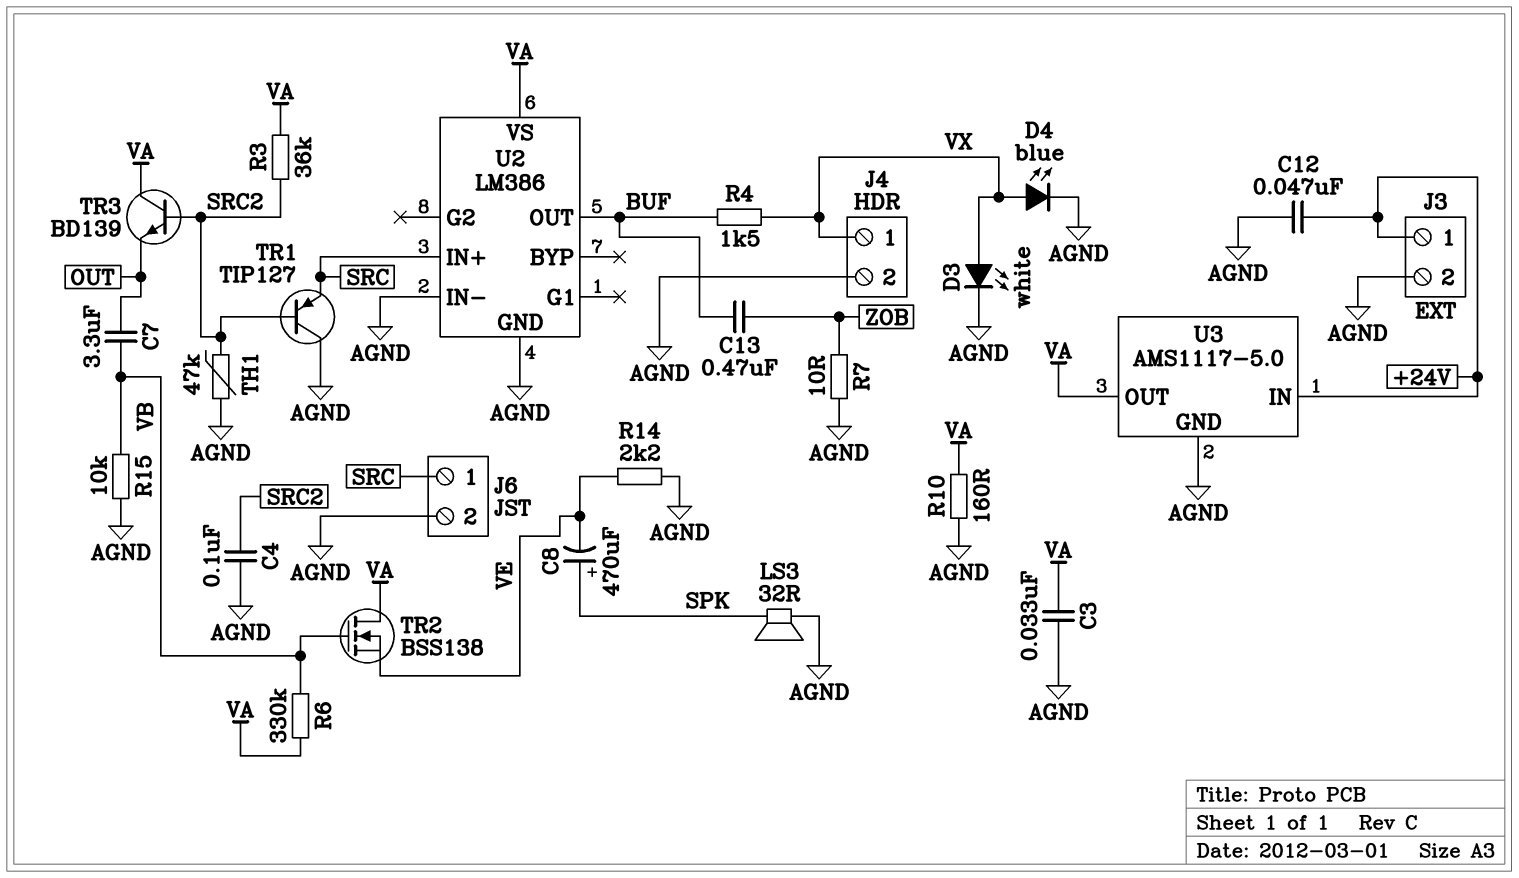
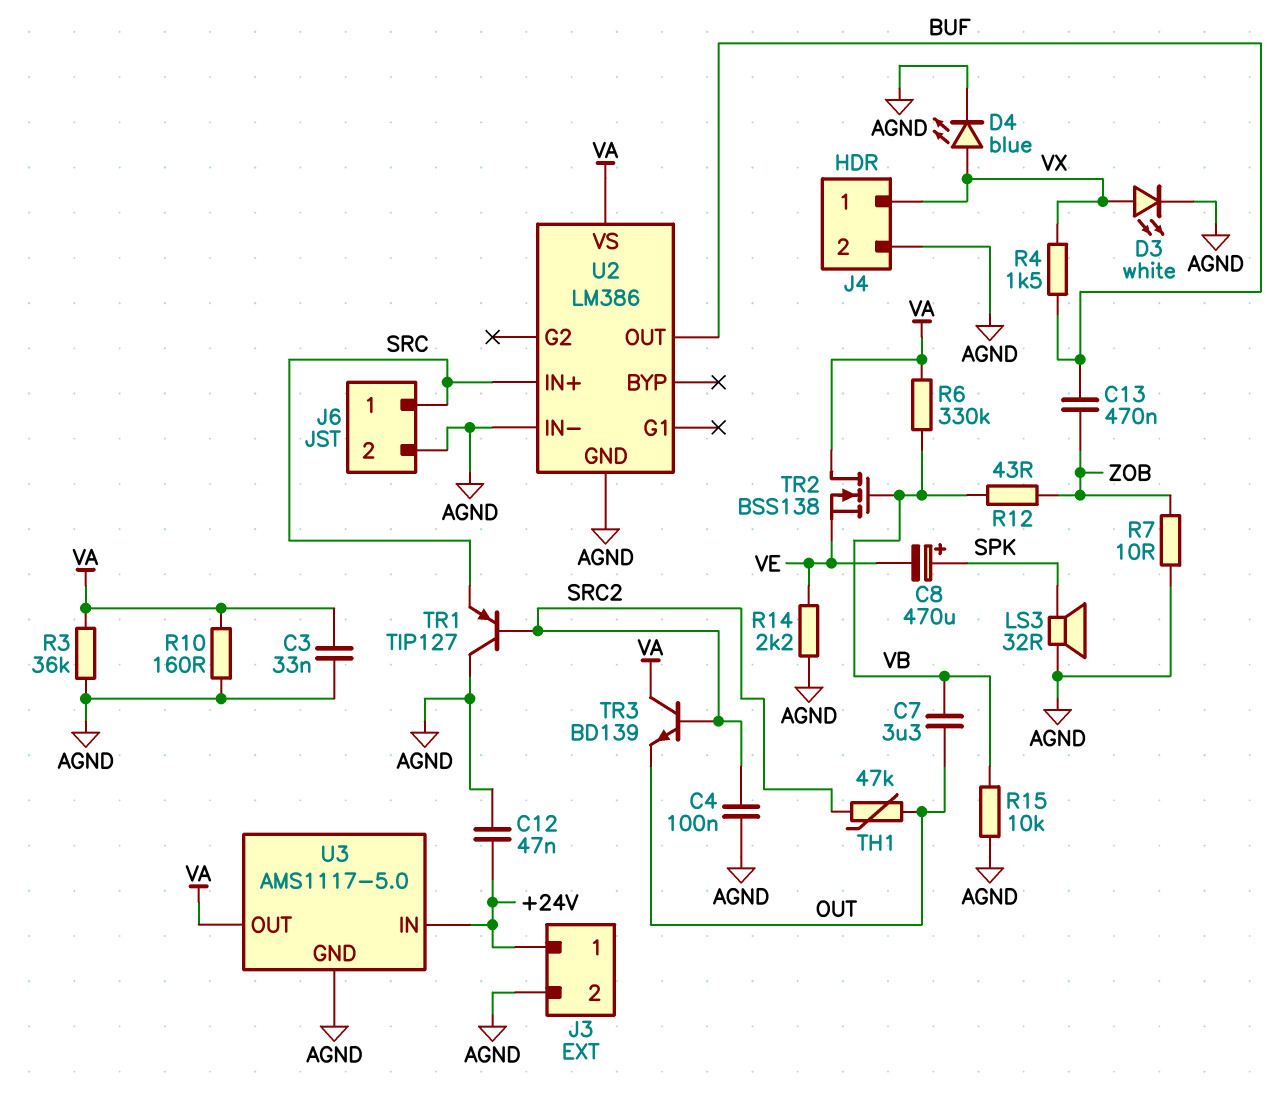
R3: 36k (SRC2, VA) -> 36k (AGND, VA)
R12: none -> 43 (VB, ZOB)
TH1: 47k (AGND, SRC2) -> 47k (OUT, SRC2)

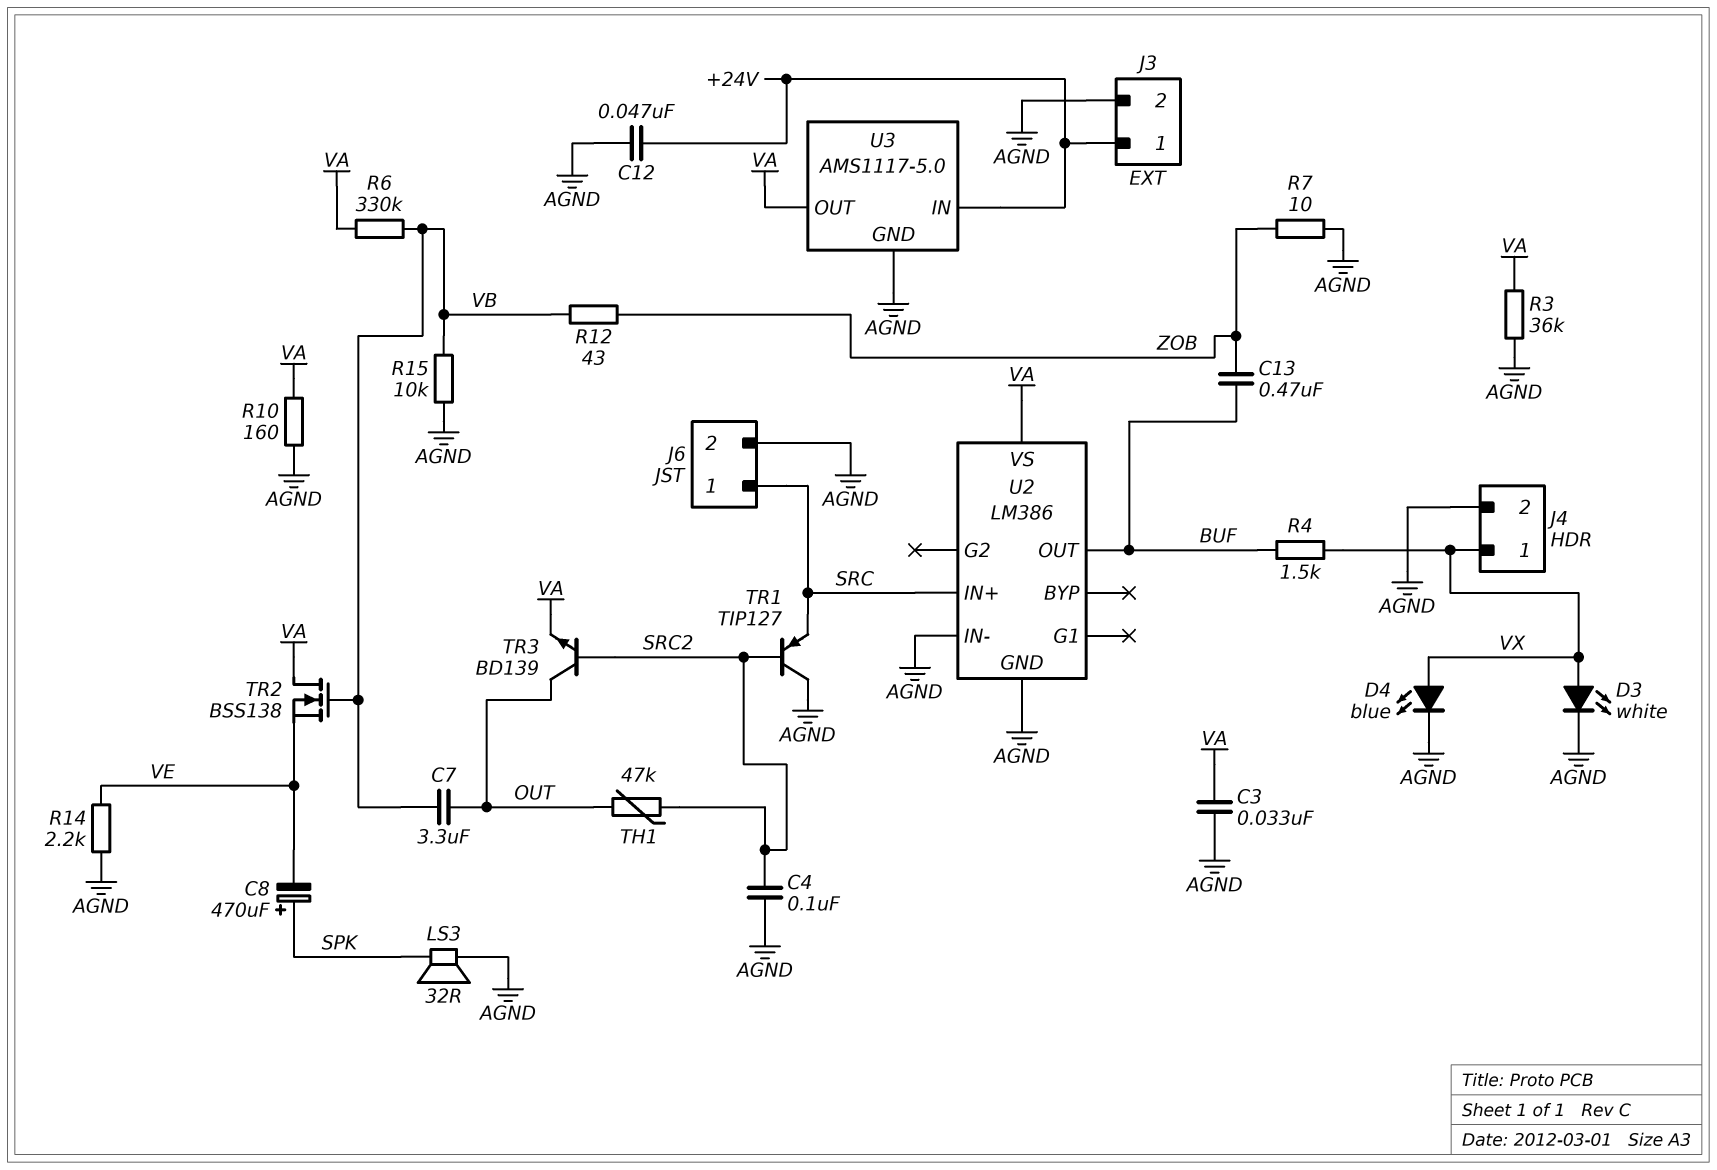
TR3: NPN BD139 (B SRC2, C VA, E OUT) -> NPN BD139 (B SRC2, C OUT, E VA)

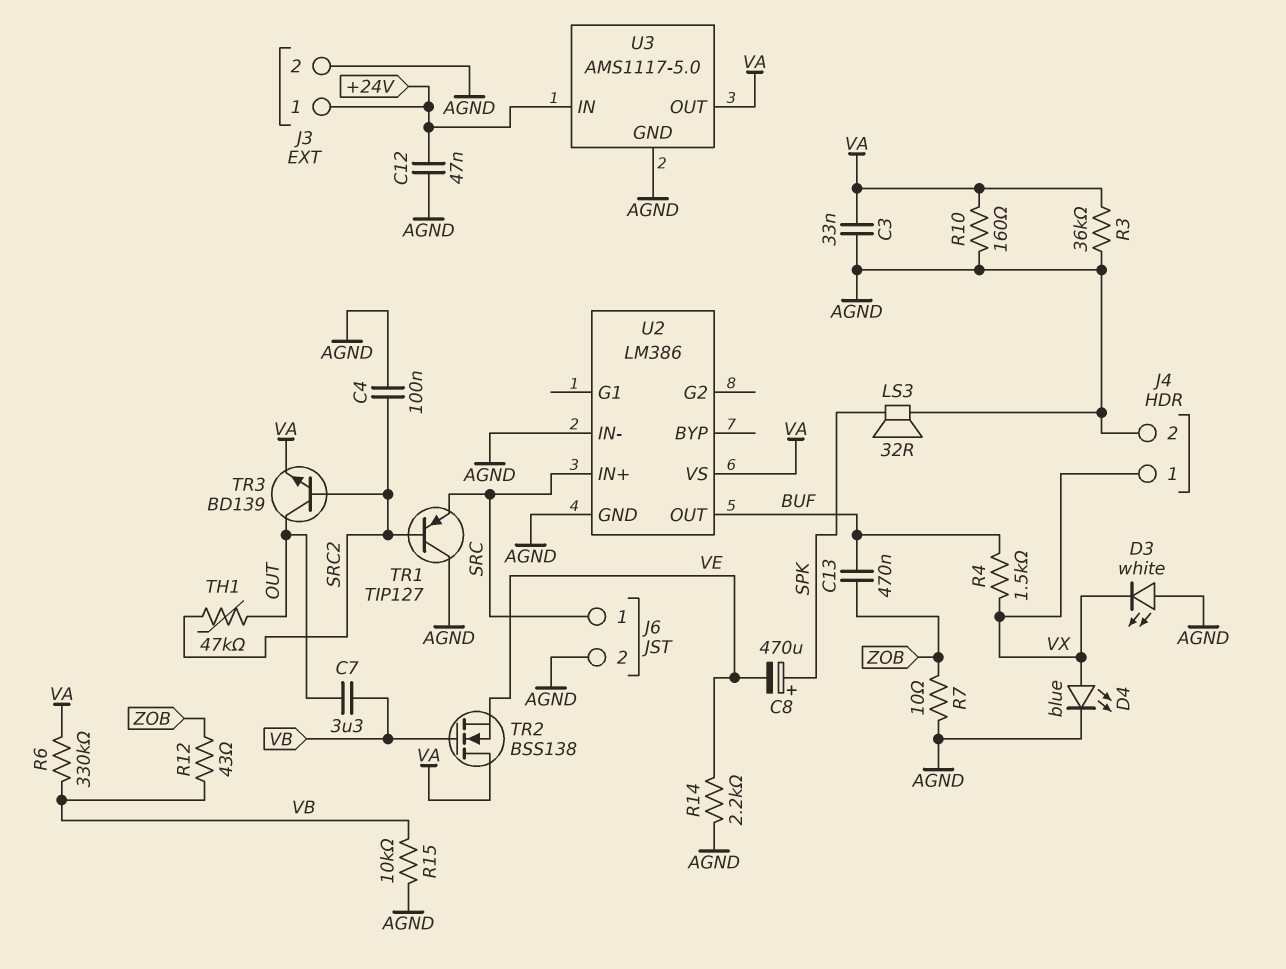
D3: LED white (A VX, K AGND) -> LED white (A AGND, K VX)

